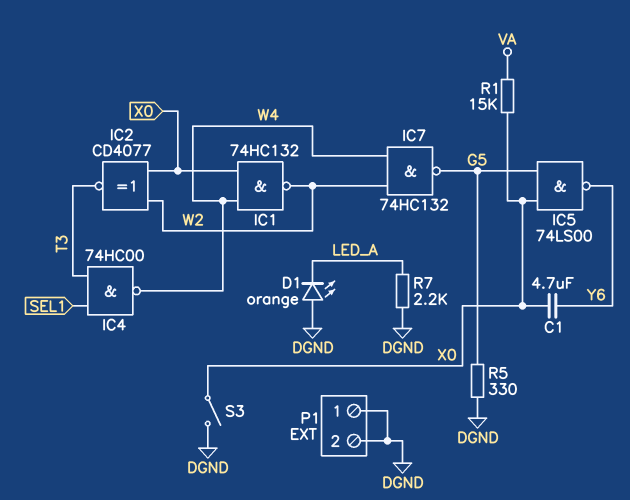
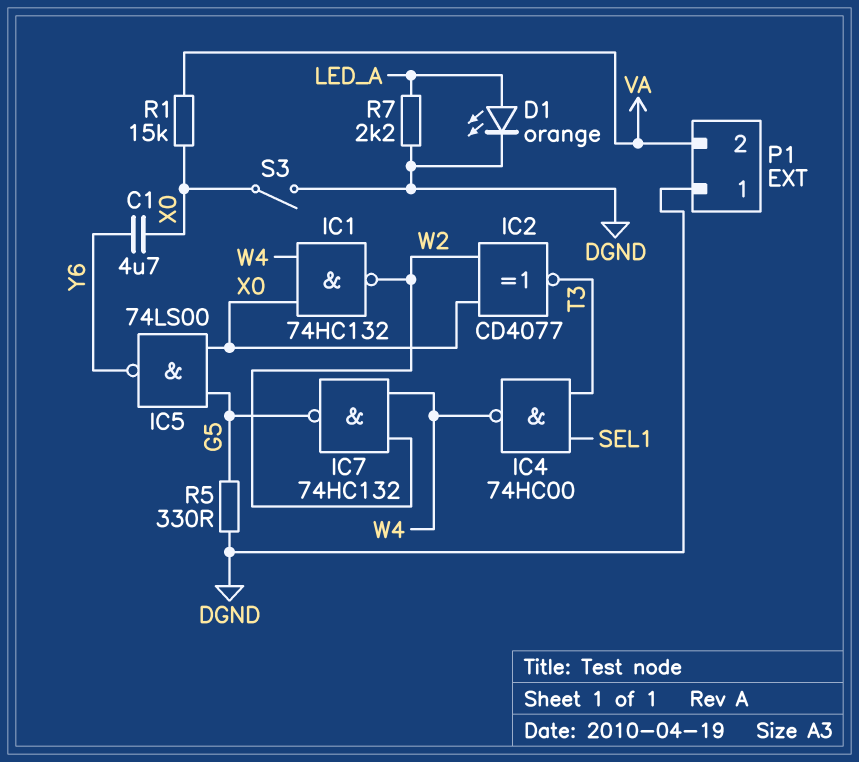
D1: LED orange (A DGND, K LED_A) -> LED orange (A LED_A, K DGND)
P1 pin 2: DGND -> VA

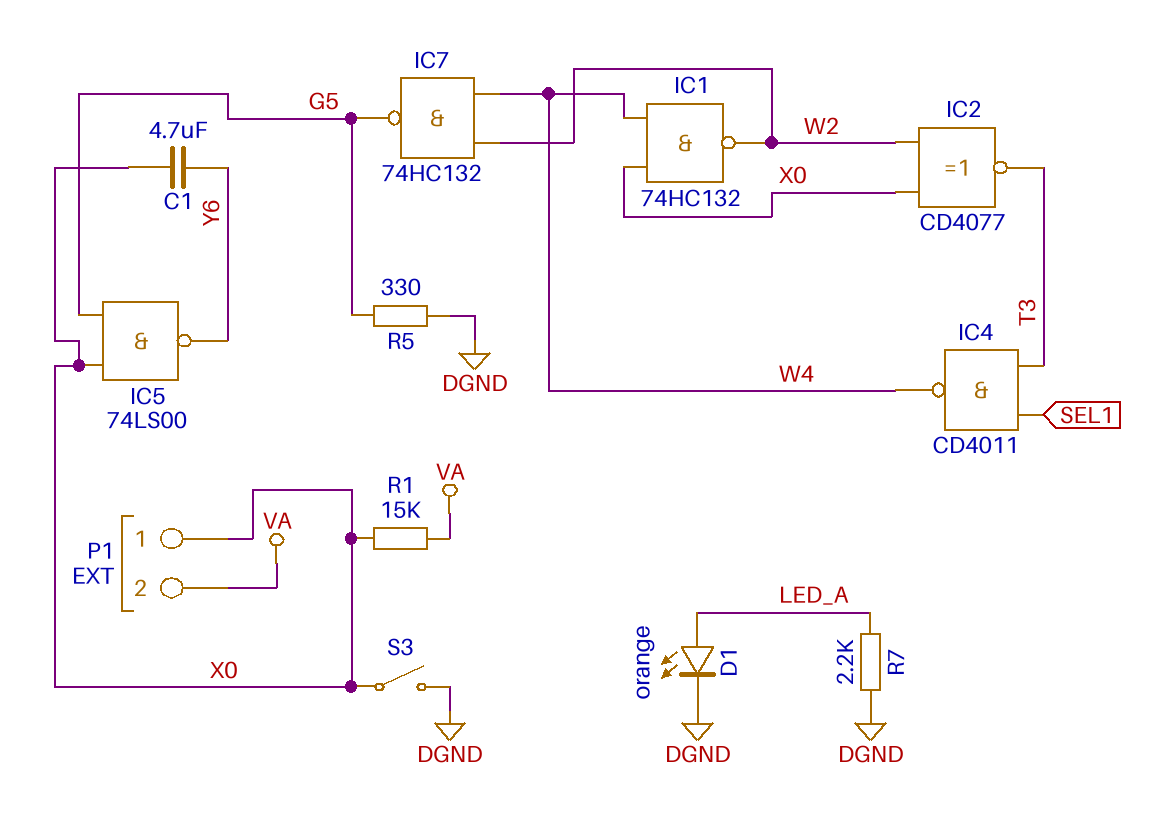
IC4: NAND 74HC00 (in SEL1, in T3, out W4) -> NAND CD4011 (in SEL1, in T3, out W4)
P1 pin 1: DGND -> X0

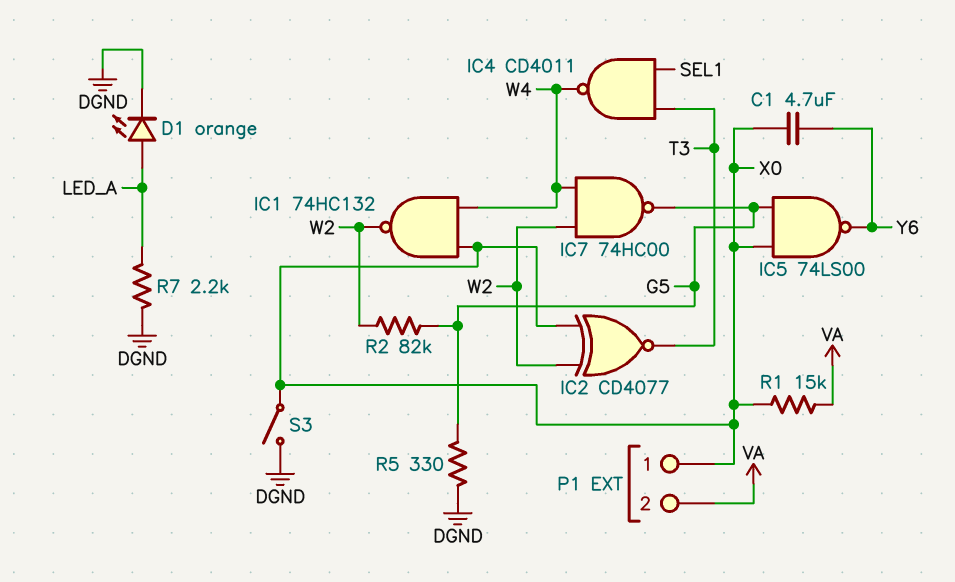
IC7: NAND 74HC132 (in W2, in W4, out G5) -> NAND 74HC00 (in W2, in W4, out G5)
R2: none -> 82k (G5, W2)

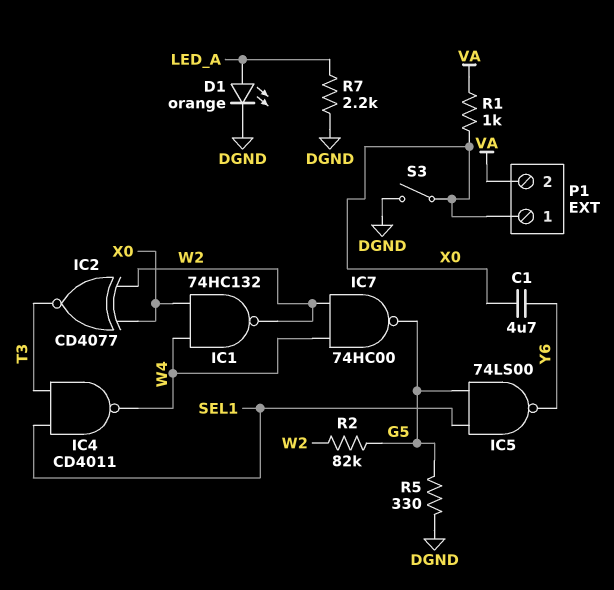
IC5: NAND 74LS00 (in G5, in X0, out Y6) -> NAND 74LS00 (in G5, in SEL1, out Y6)
R1: 15k (VA, X0) -> 1k (VA, X0)

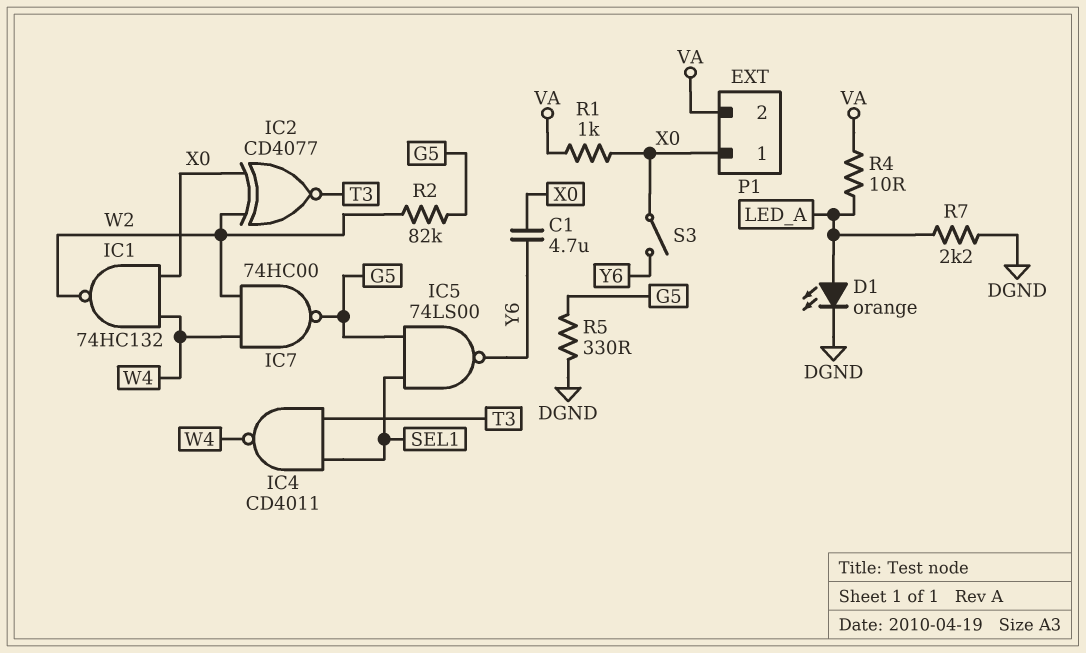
R4: none -> 10 (LED_A, VA)
S3: switch (DGND, X0) -> switch (X0, Y6)

